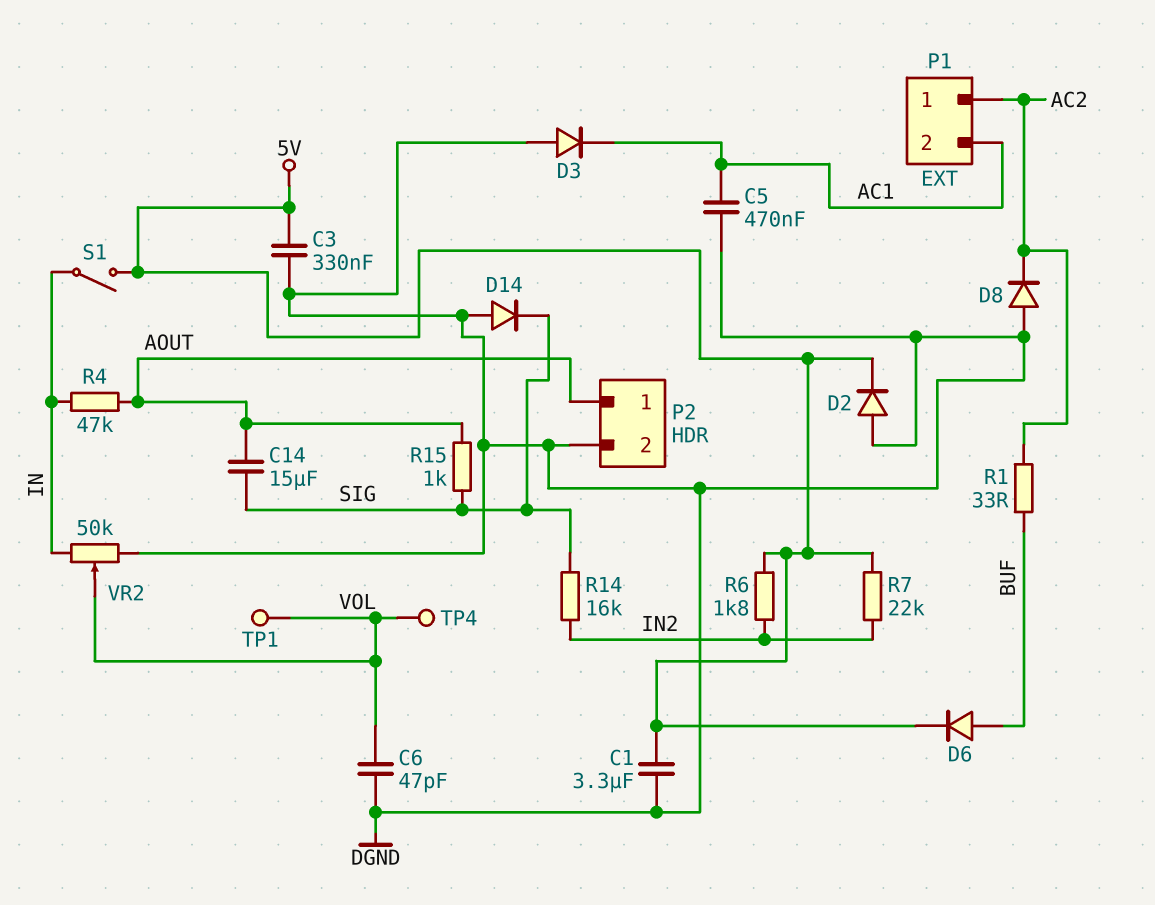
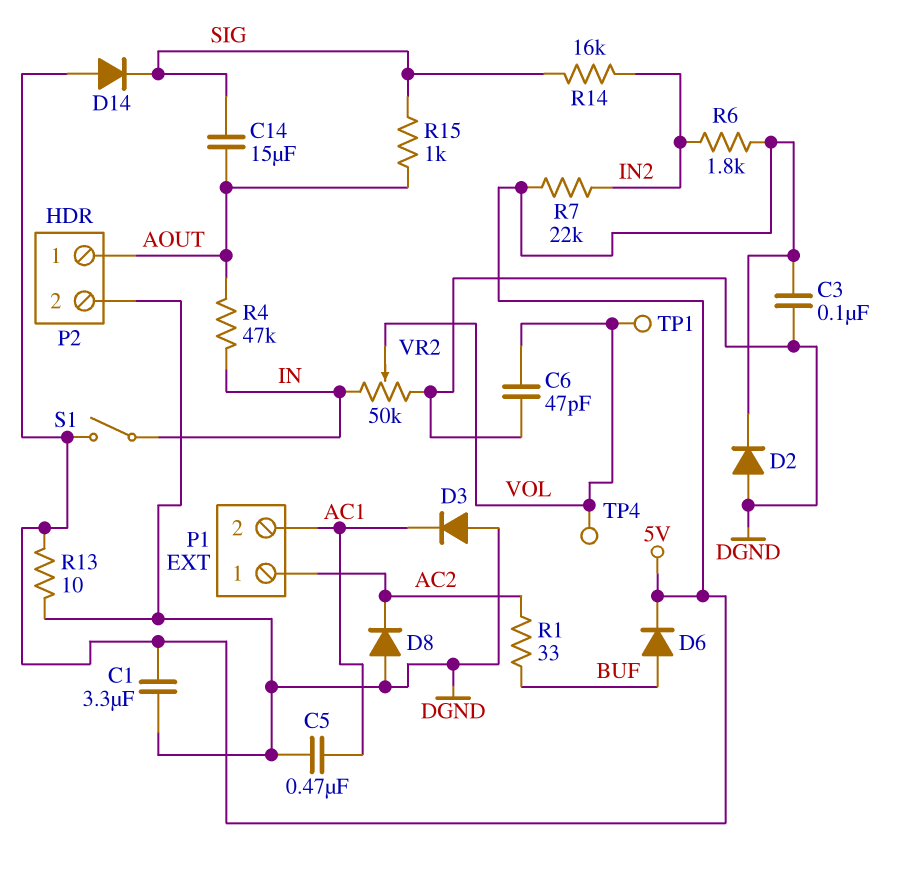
C3: 330nF (5V, DGND) -> 100nF (5V, DGND)
D14: diode (A DGND, K SIG) -> diode (A 5V, K SIG)
R13: none -> 10 (5V, DGND)

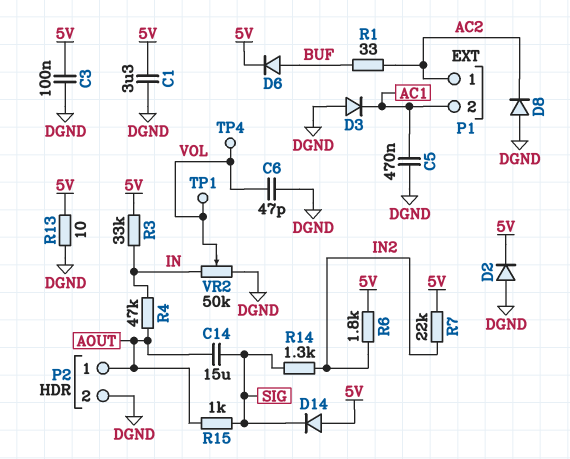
R3: none -> 33k (5V, IN)
R14: 16k (IN2, SIG) -> 1.3k (IN2, SIG)
S1: switch (5V, IN) -> none

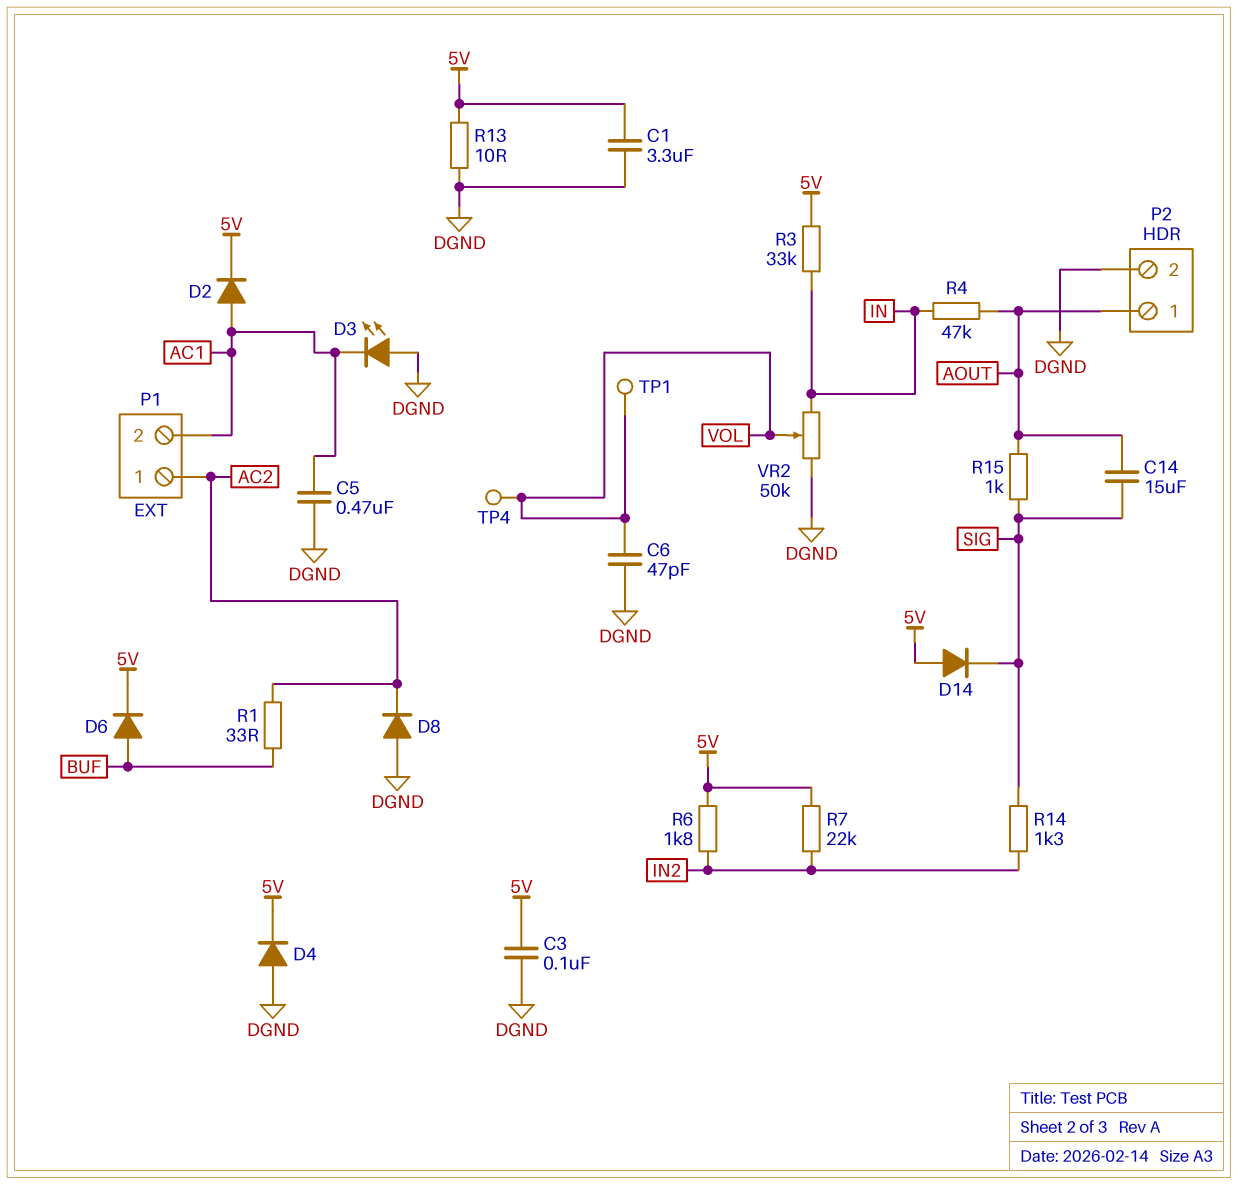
D2: diode (A DGND, K 5V) -> diode (A AC1, K 5V)
D3: diode (A DGND, K AC1) -> LED (A DGND, K AC1)
D4: none -> diode (A DGND, K 5V)

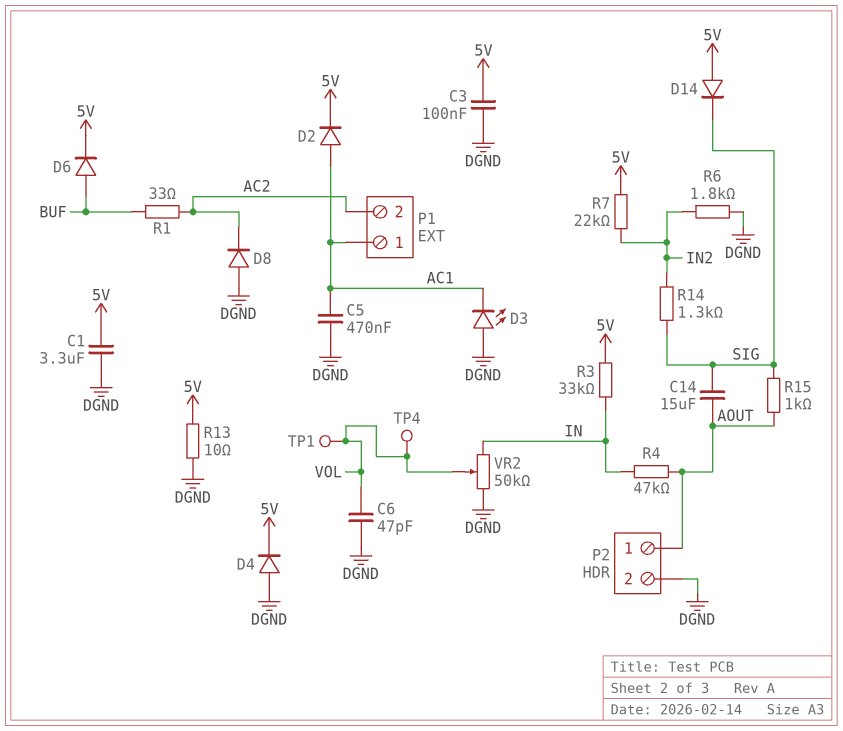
P1 pin 1: AC2 -> AC1
P1 pin 2: AC1 -> AC2
R6: 1.8k (5V, IN2) -> 1.8k (DGND, IN2)

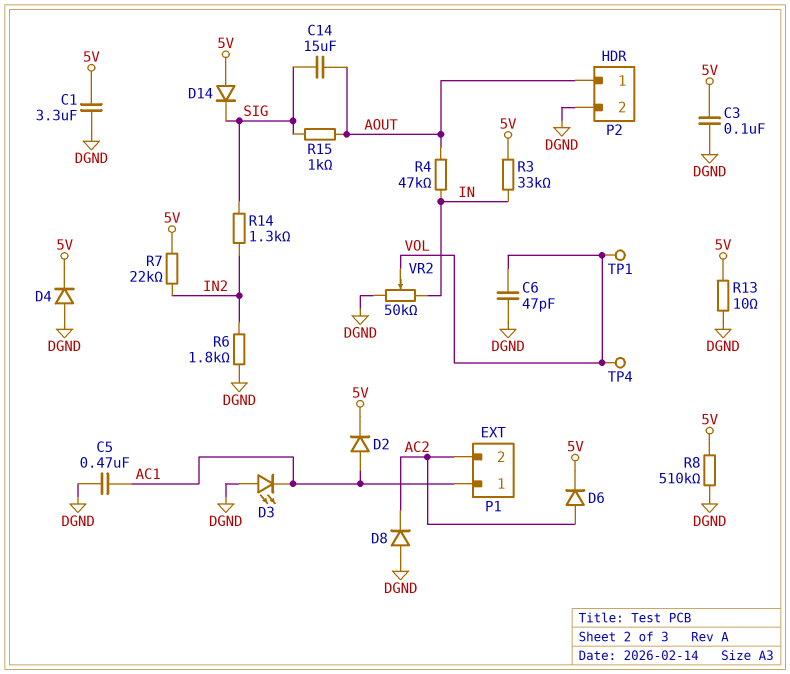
D6: diode (A BUF, K 5V) -> diode (A AC2, K 5V)
R1: 33 (AC2, BUF) -> none
R8: none -> 510k (5V, DGND)

